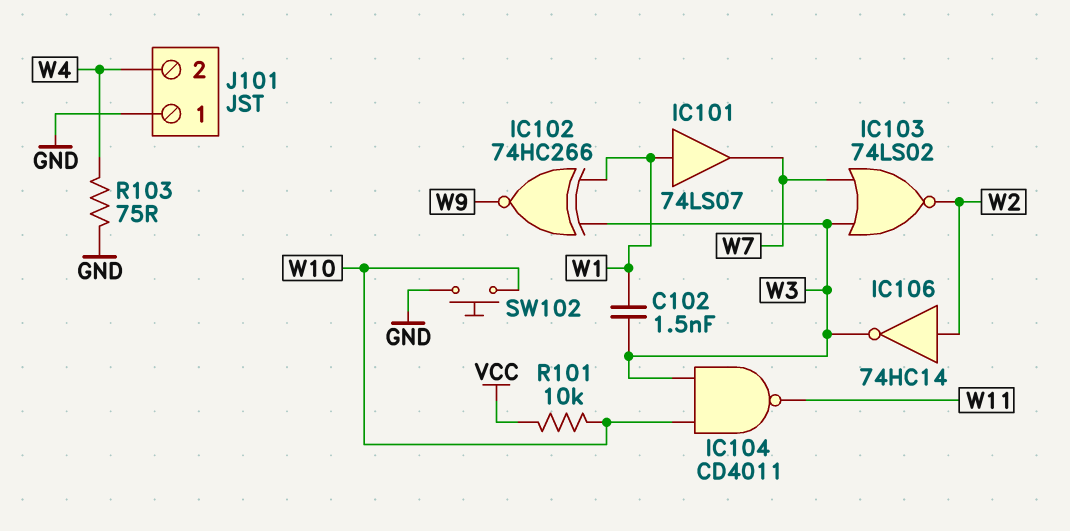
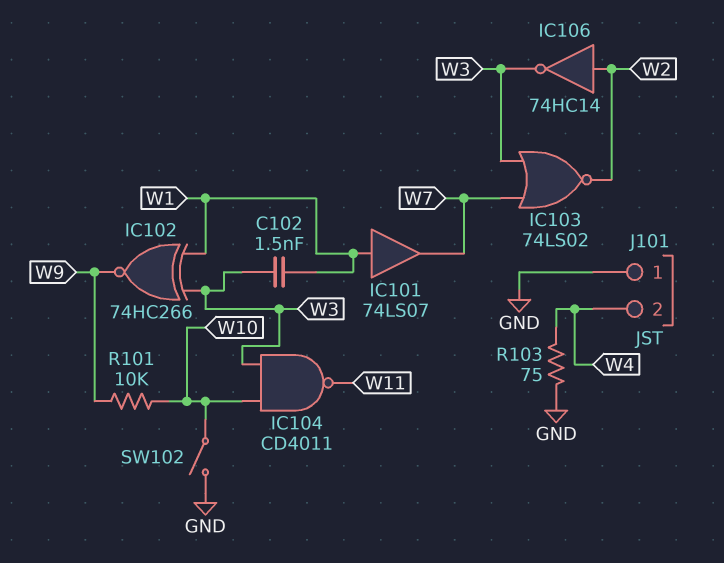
R101: 10k (VCC, W10) -> 10k (W9, W10)
SW102: button (GND, W10) -> switch (GND, W10)

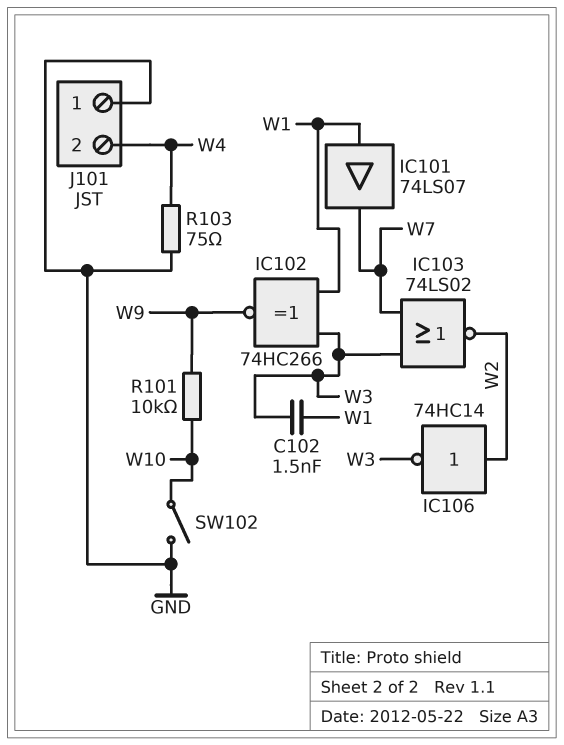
IC104: NAND CD4011 (in W3, in W10, out W11) -> none

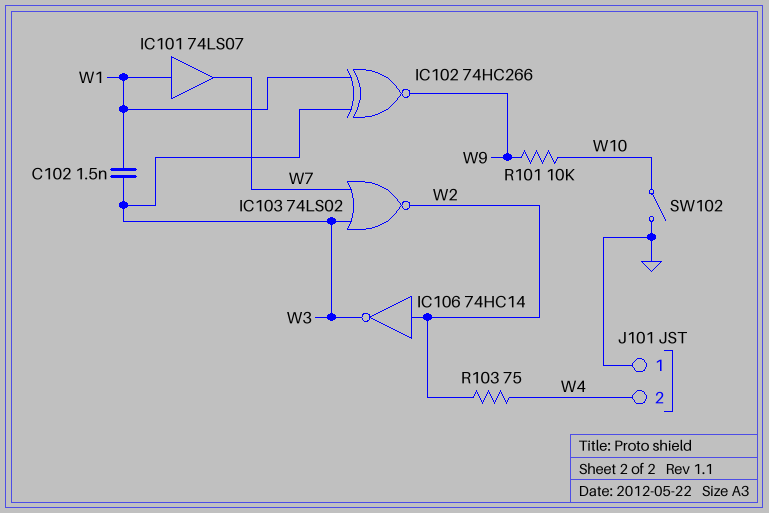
R103: 75 (GND, W4) -> 75 (W2, W4)

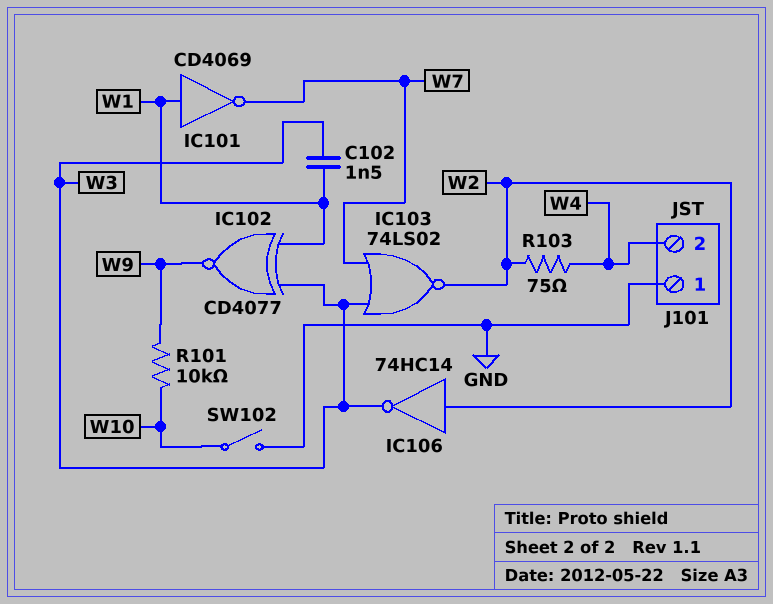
IC101: buffer 74LS07 (in W1, out W7) -> NOT CD4069 (in W1, out W7)
IC102: XNOR 74HC266 (in W1, in W3, out W9) -> XNOR CD4077 (in W1, in W3, out W9)

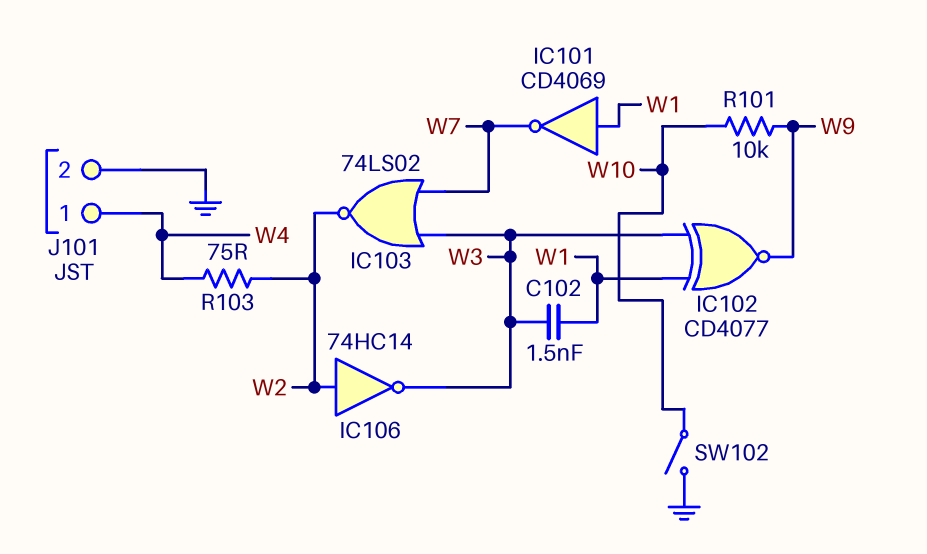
J101 pin 1: GND -> W4
J101 pin 2: W4 -> GND

